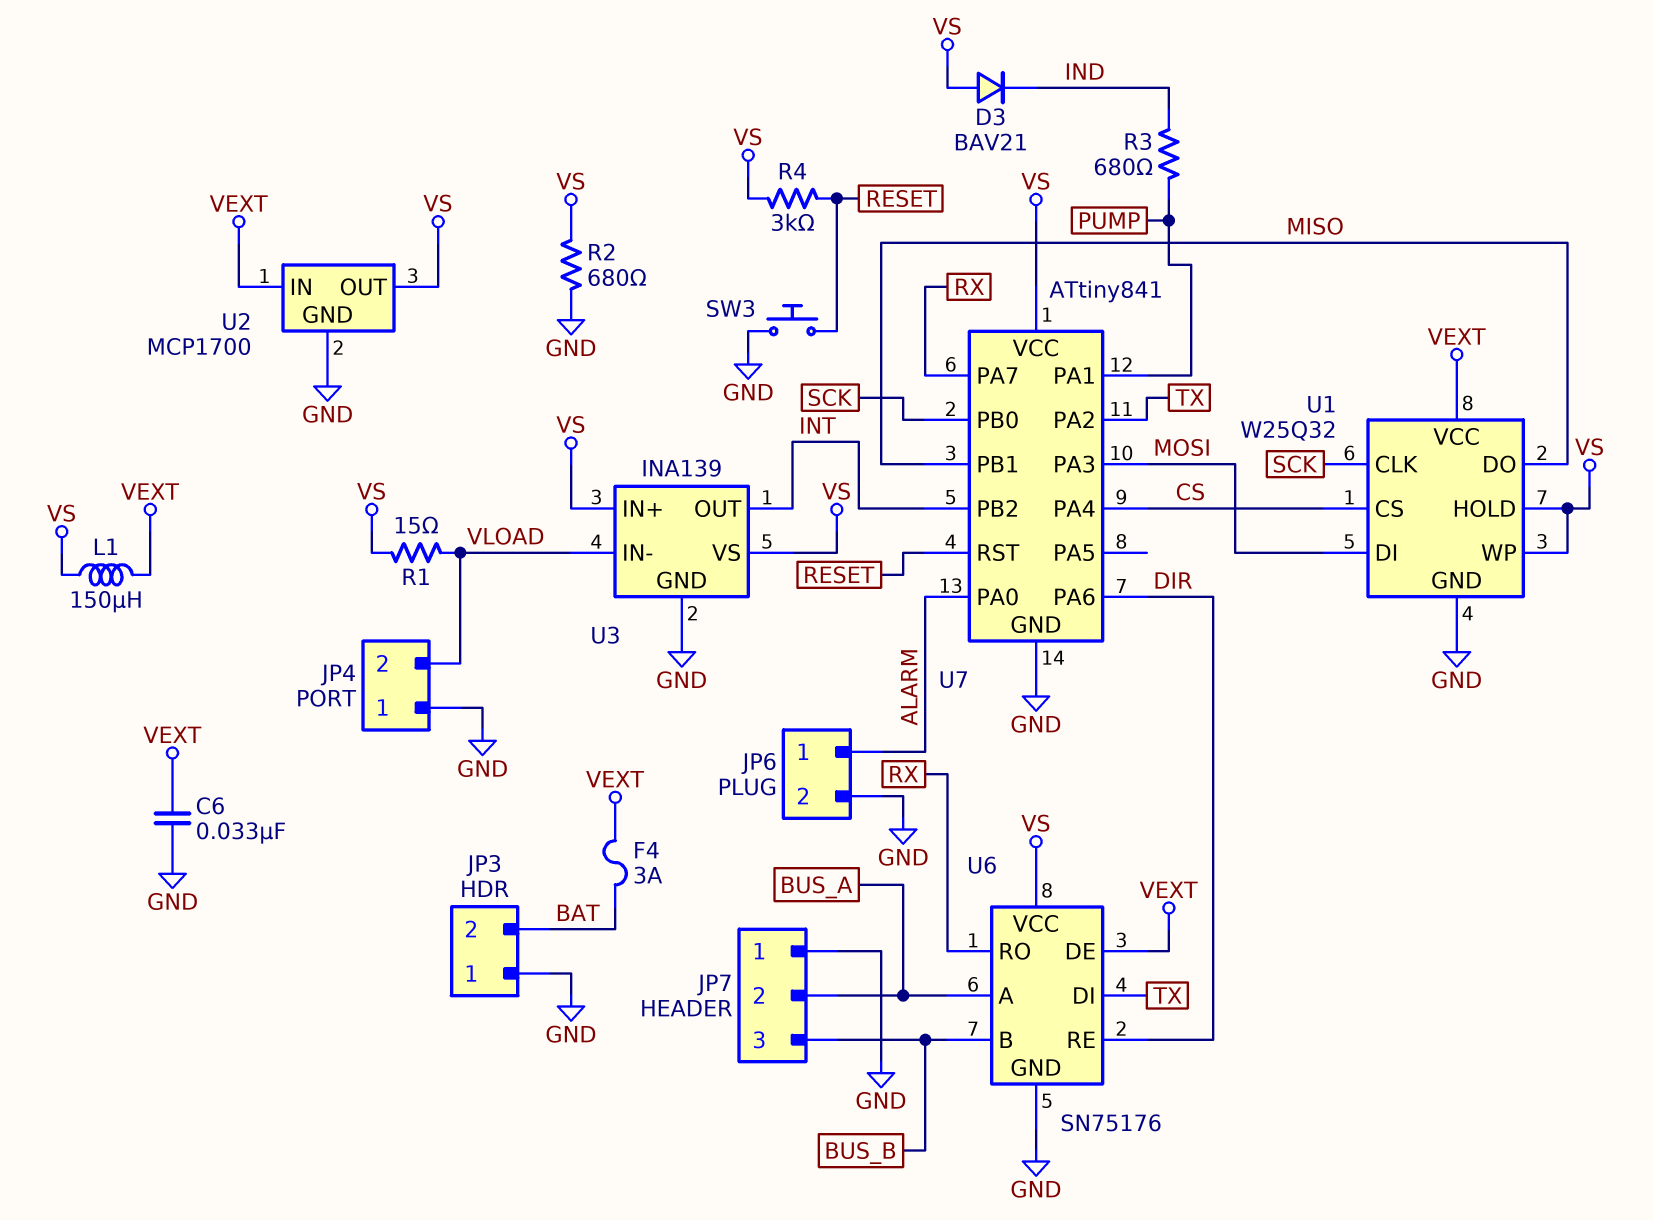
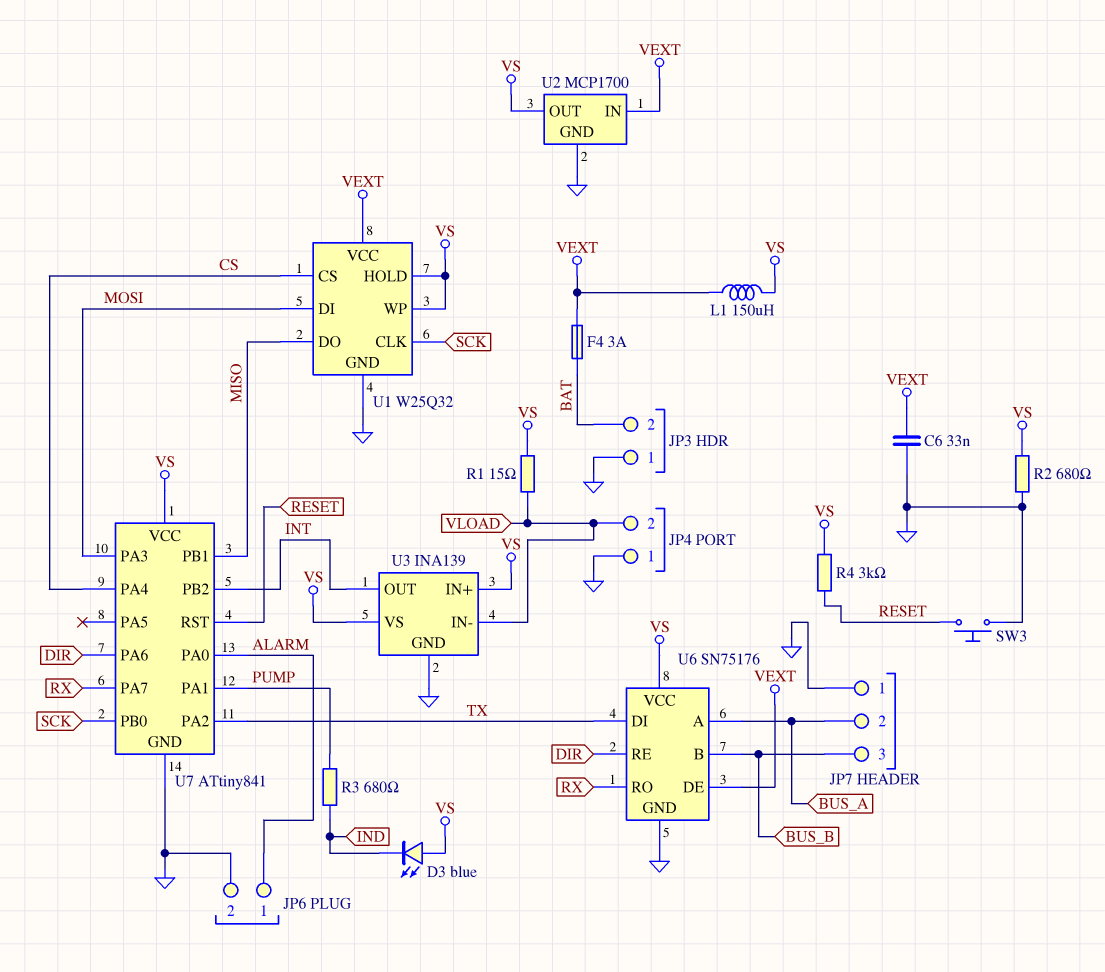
D3: diode BAV21 (A VS, K IND) -> LED blue (A VS, K IND)

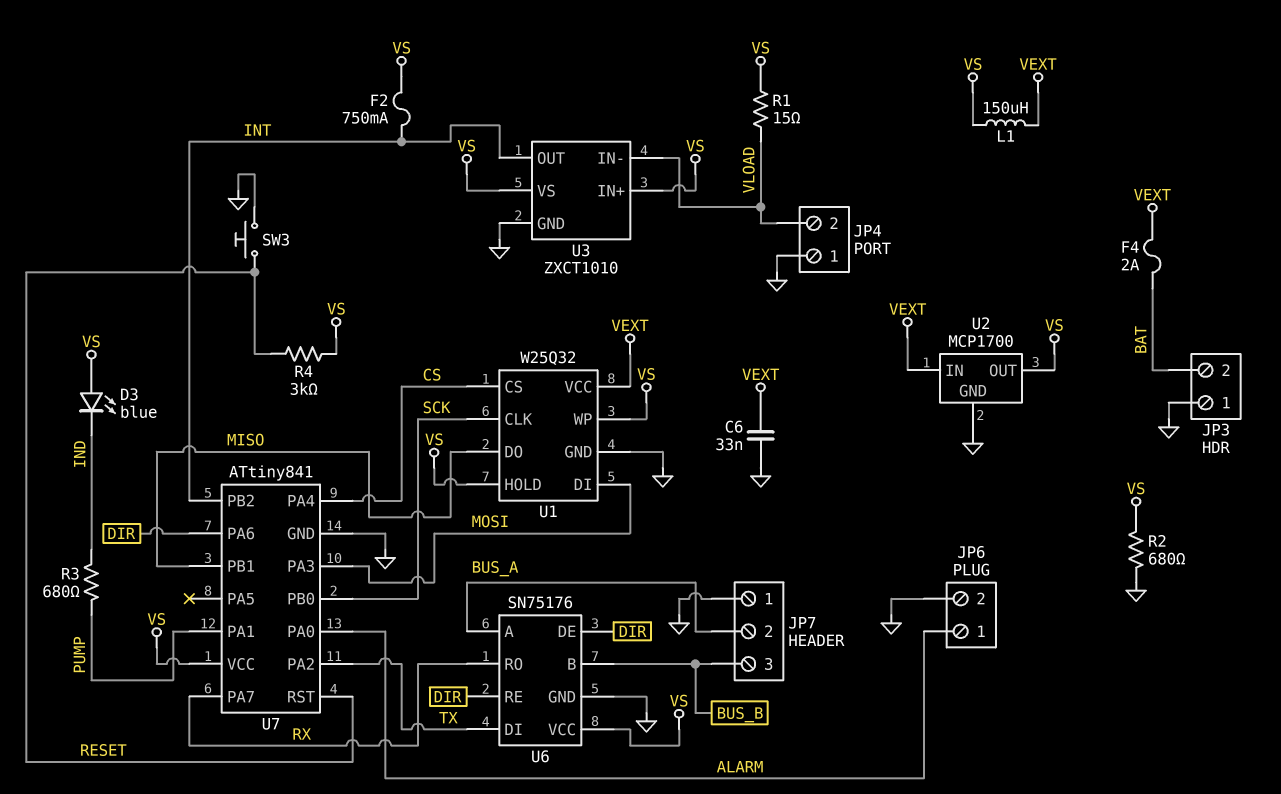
F2: none -> 750mA (INT, VS)
F4: 3A (BAT, VEXT) -> 2A (BAT, VEXT)
U3: INA139 -> ZXCT1010
U6 pin DE: VEXT -> DIR

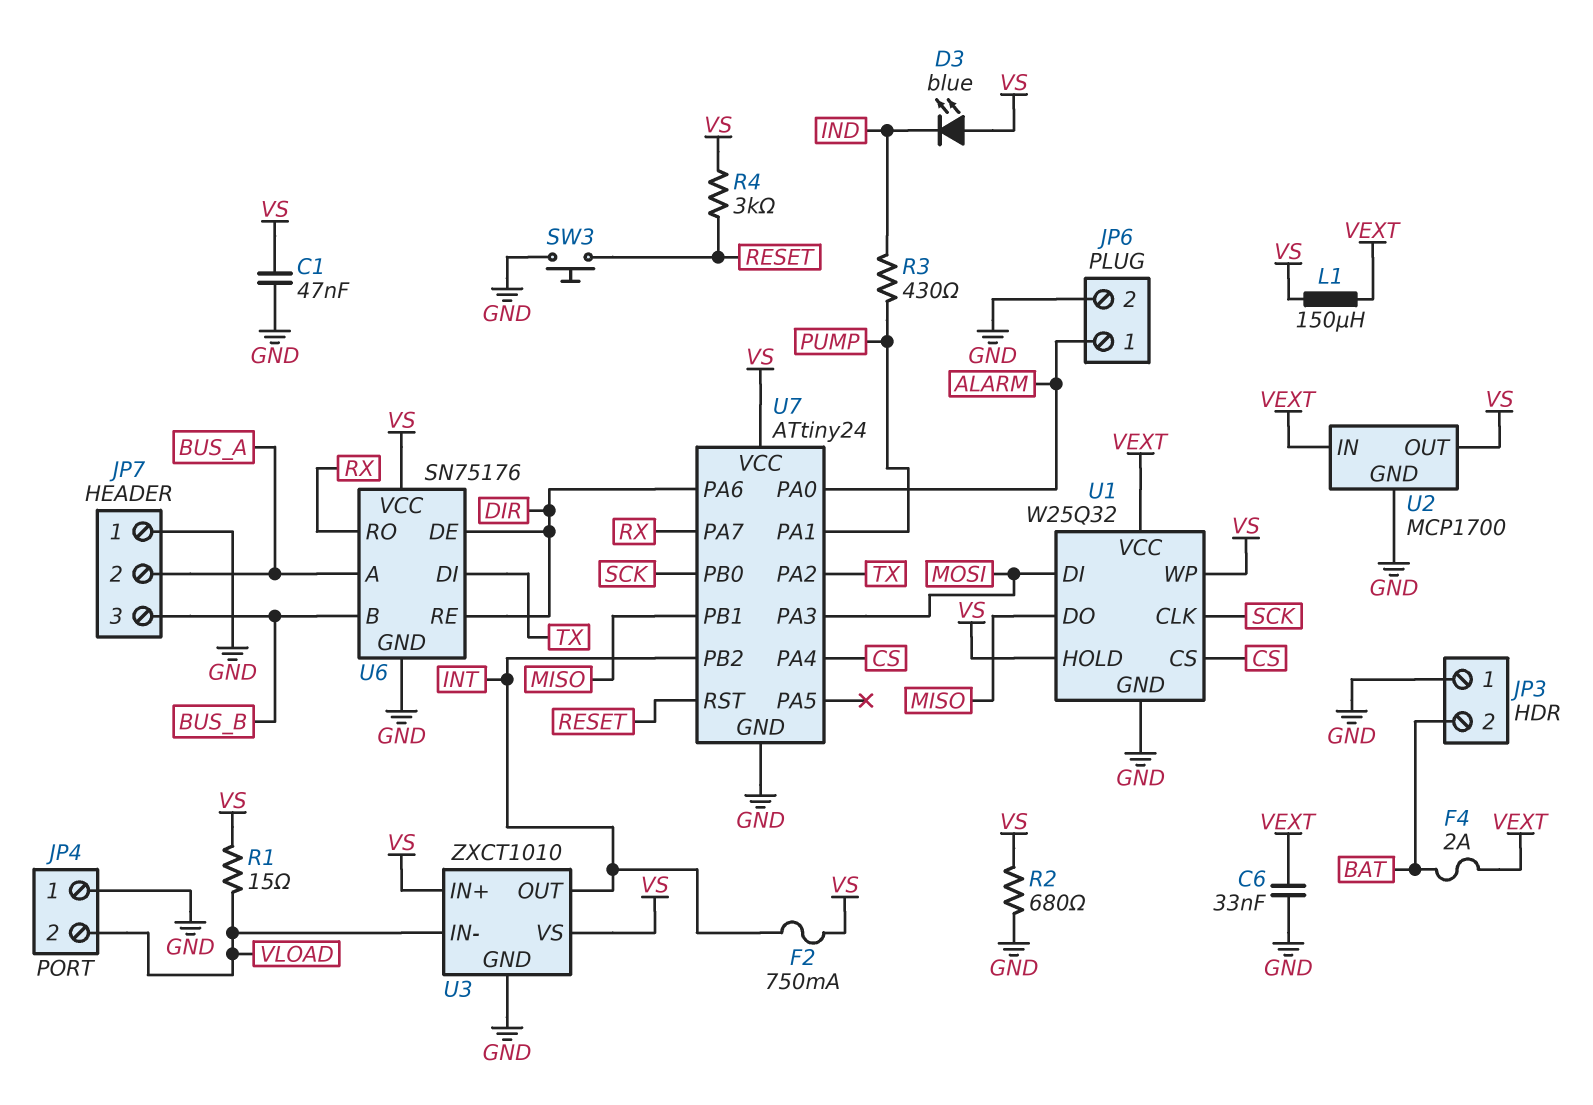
C1: none -> 47nF (GND, VS)
R3: 680 (IND, PUMP) -> 430 (IND, PUMP)
U7: ATtiny841 -> ATtiny24

